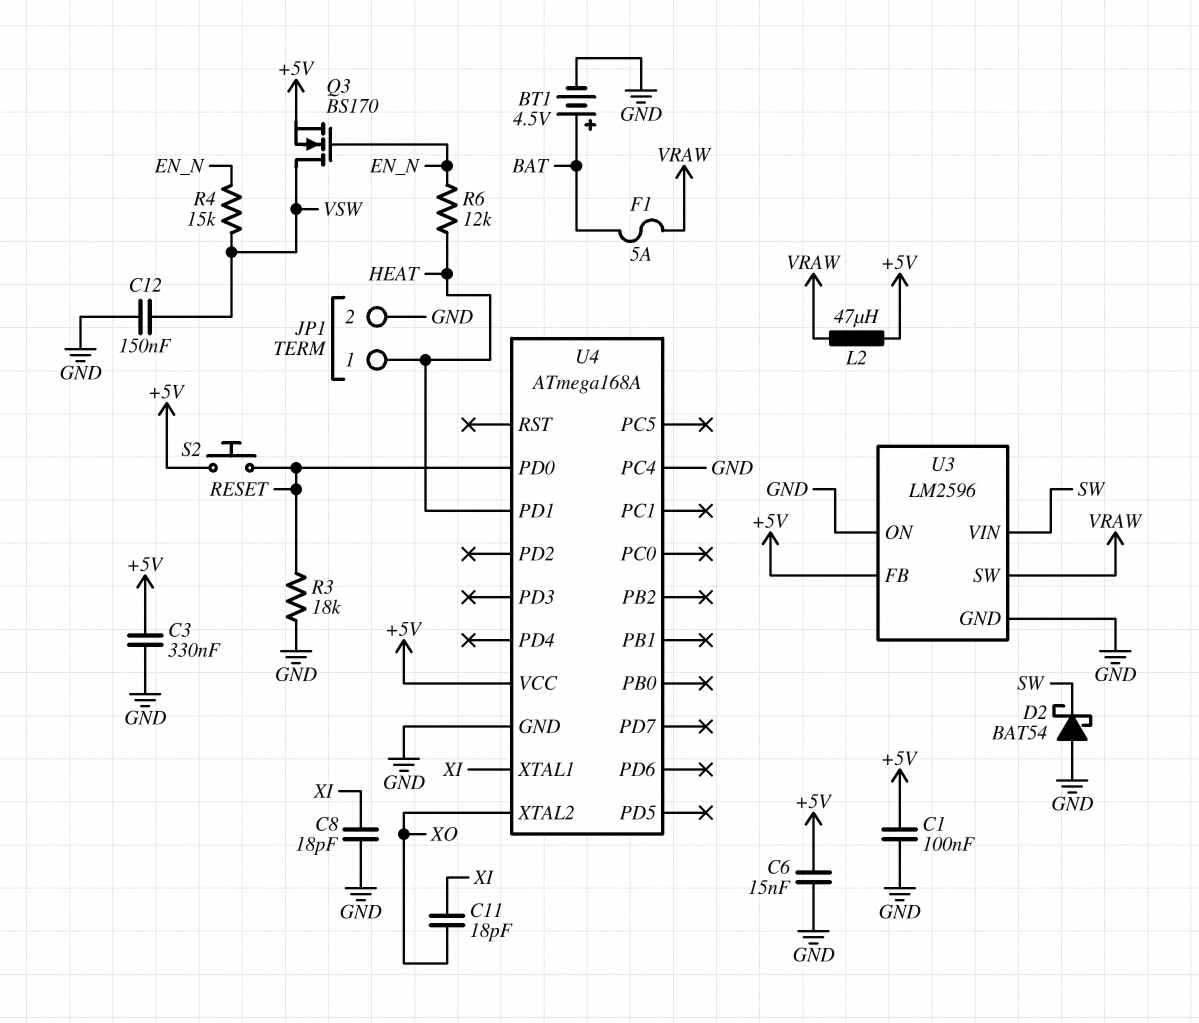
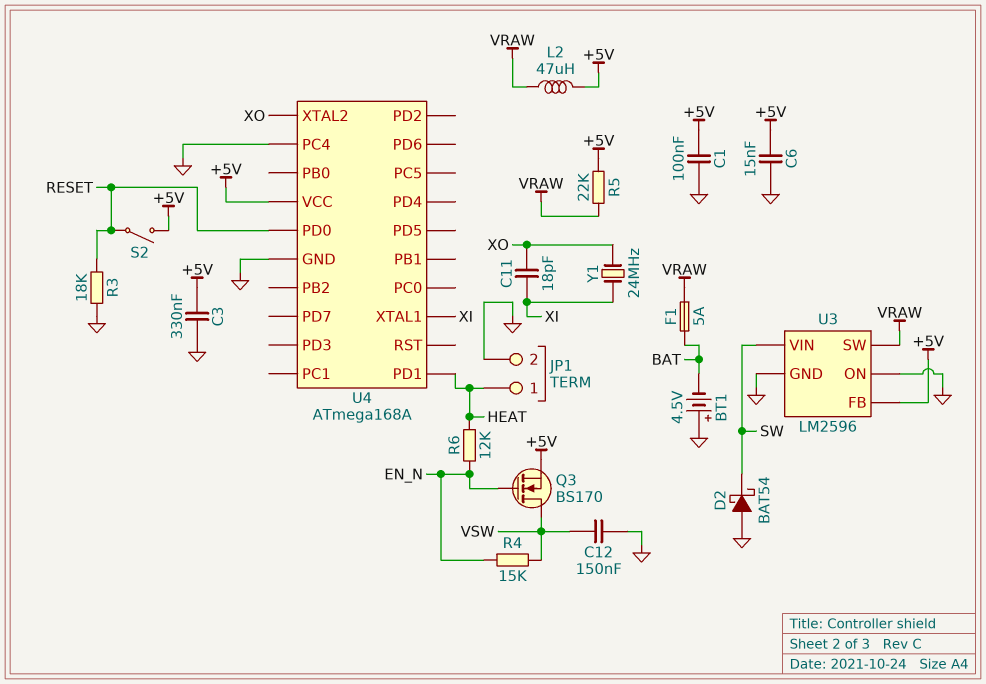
BT1: 4.5V (plus BAT, minus GND) -> 4.5V (plus GND, minus BAT)
C8: 18pF (GND, XI) -> none
R5: none -> 22k (+5V, VRAW)
S2: button (+5V, RESET) -> switch (+5V, RESET)
Y1: none -> 24MHz (XI, XO)

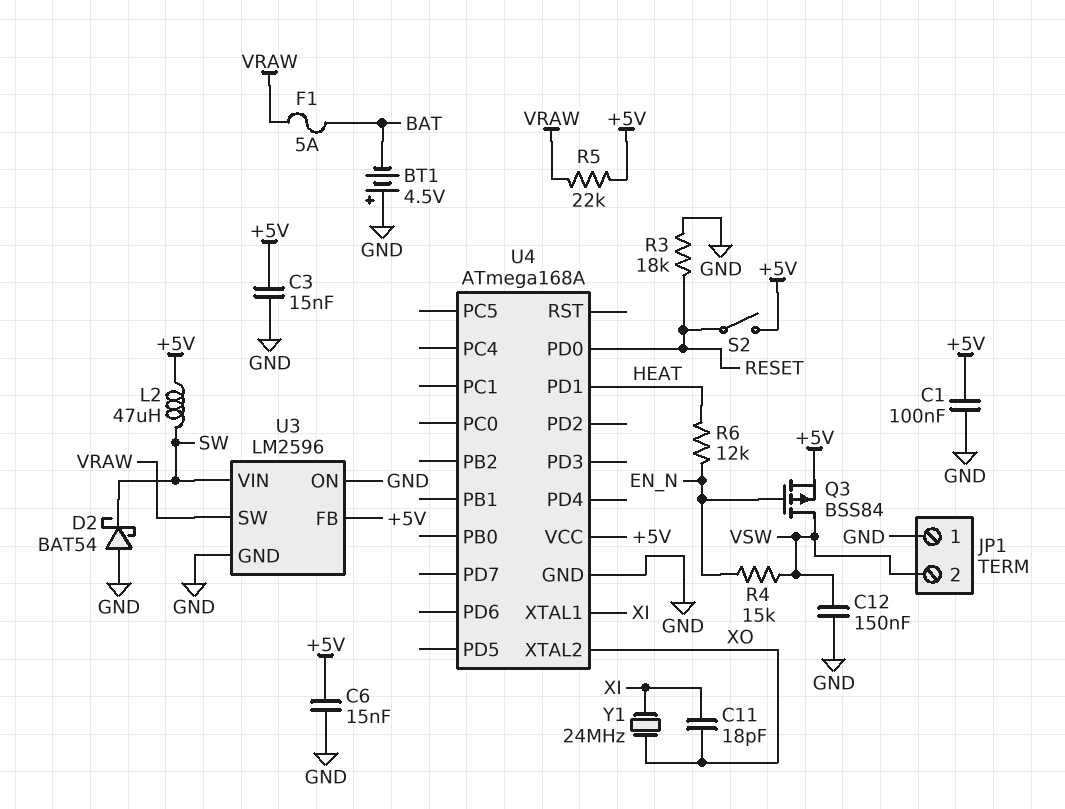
C3: 330nF (+5V, GND) -> 15nF (+5V, GND)
JP1 pin 1: HEAT -> GND
JP1 pin 2: GND -> VSW
L2: 47uH (+5V, VRAW) -> 47uH (+5V, SW)
Q3: NMOS BS170 (G EN_N, D VSW, S +5V) -> PMOS BSS84 (G EN_N, D VSW, S +5V)
U4 pin PC4: GND -> none

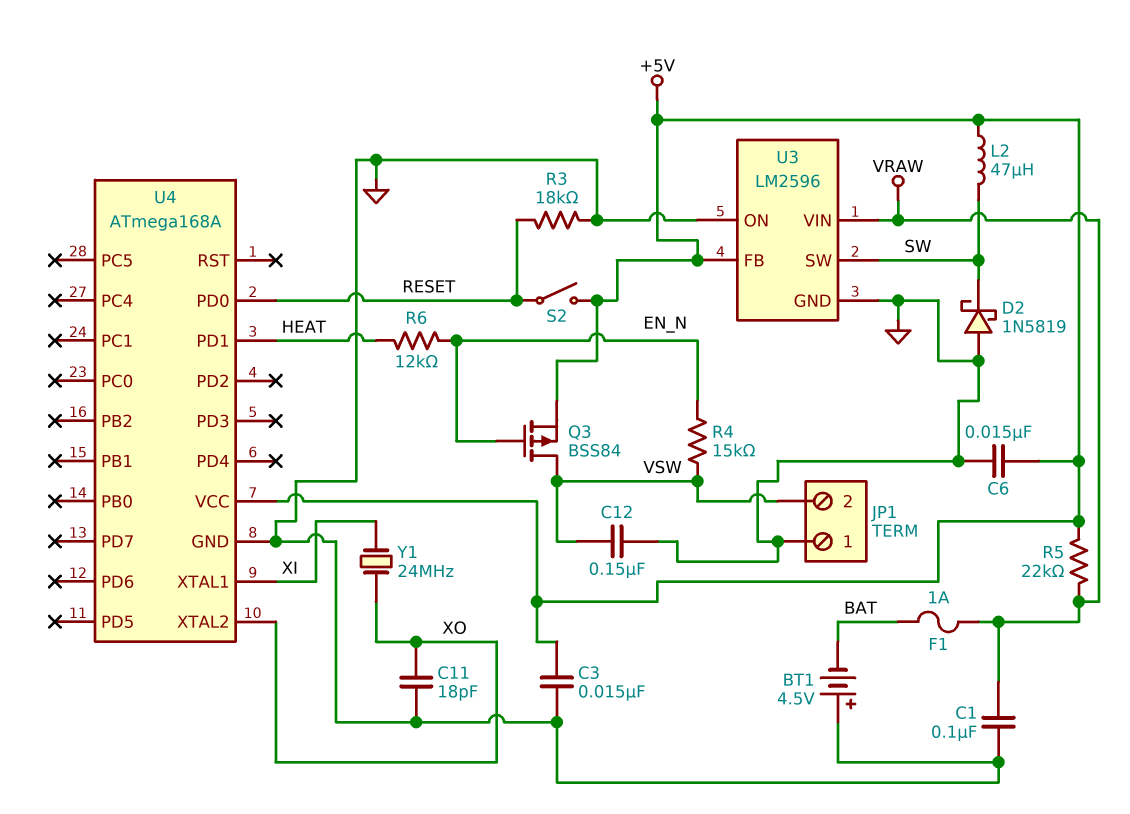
C1: 100nF (+5V, GND) -> 100nF (GND, VRAW)
C11: 18pF (XI, XO) -> 18pF (GND, XO)
D2: schottky BAT54 (A GND, K SW) -> schottky 1N5819 (A GND, K SW)
F1: 5A (BAT, VRAW) -> 1A (BAT, VRAW)
U3 pin SW: VRAW -> SW
U3 pin VIN: SW -> VRAW

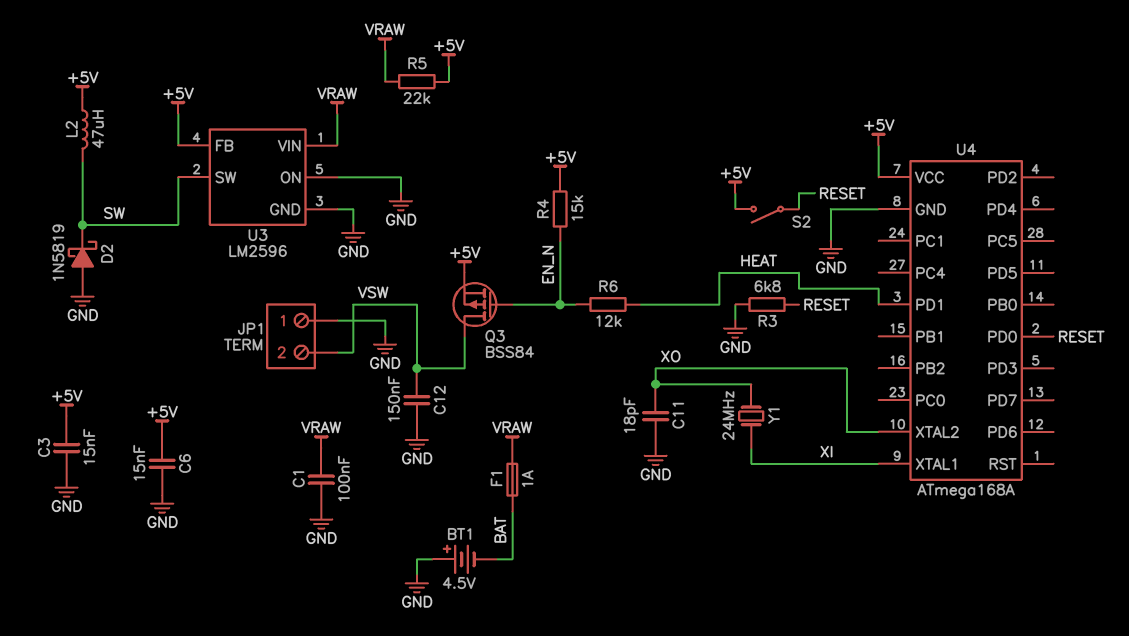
R3: 18k (GND, RESET) -> 6.8k (GND, RESET)
R4: 15k (EN_N, VSW) -> 15k (+5V, EN_N)

